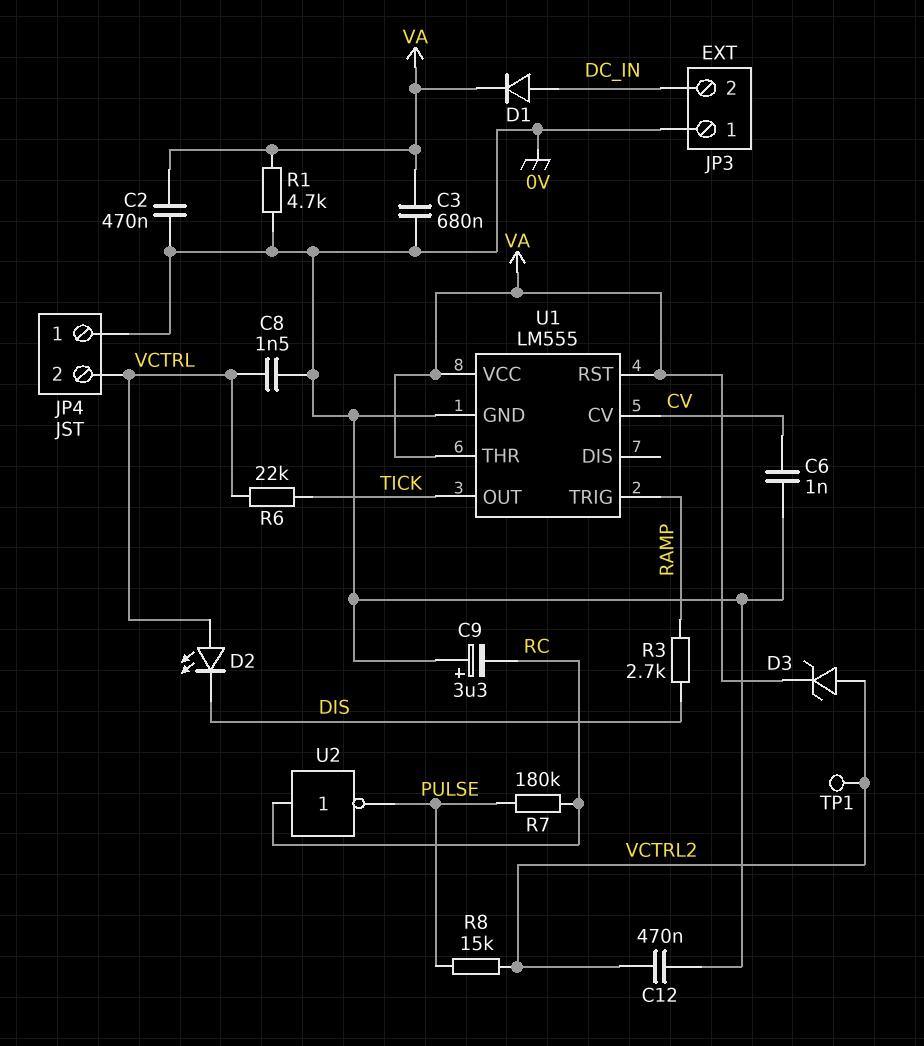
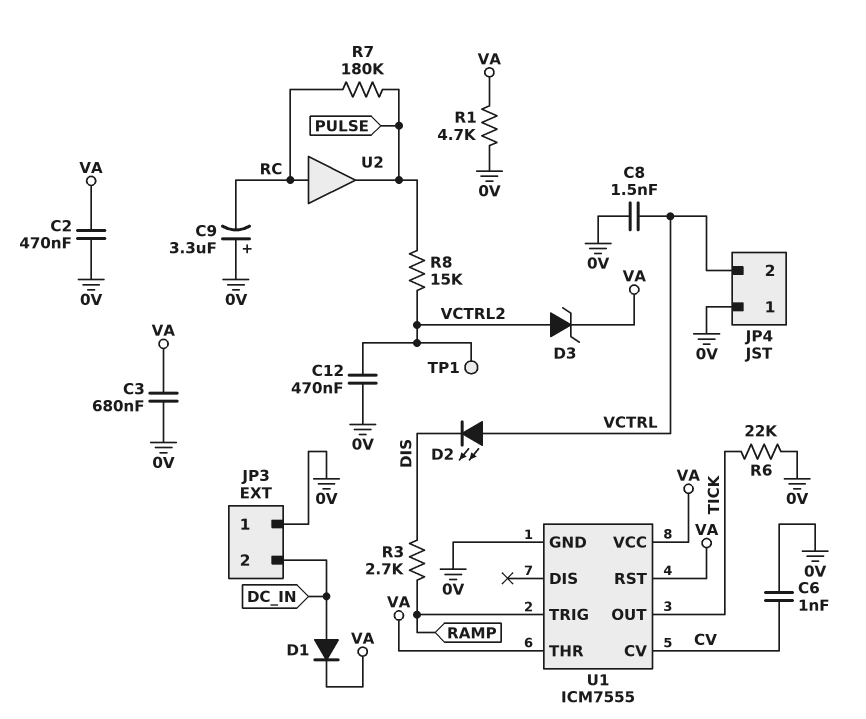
R6: 22k (TICK, VCTRL) -> 22k (0V, TICK)
U1: LM555 -> ICM7555
U2: NOT (in RC, out PULSE) -> buffer (in RC, out PULSE)

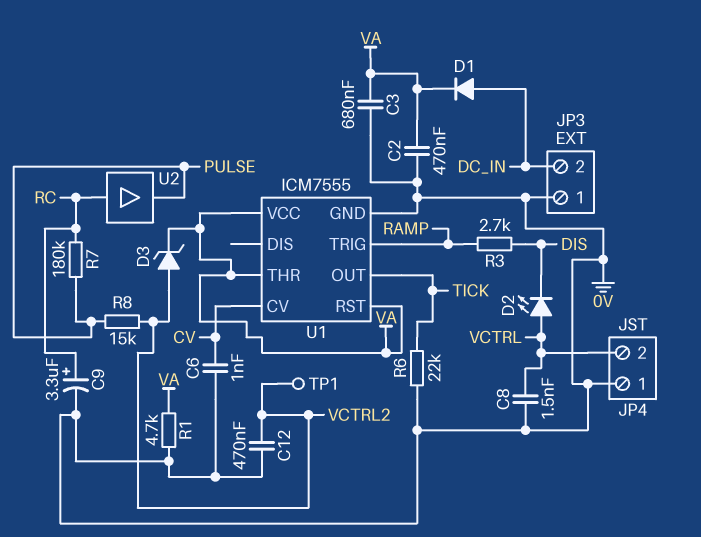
C9: 3.3uF (plus 0V, minus RC) -> 3.3uF (plus RC, minus 0V)

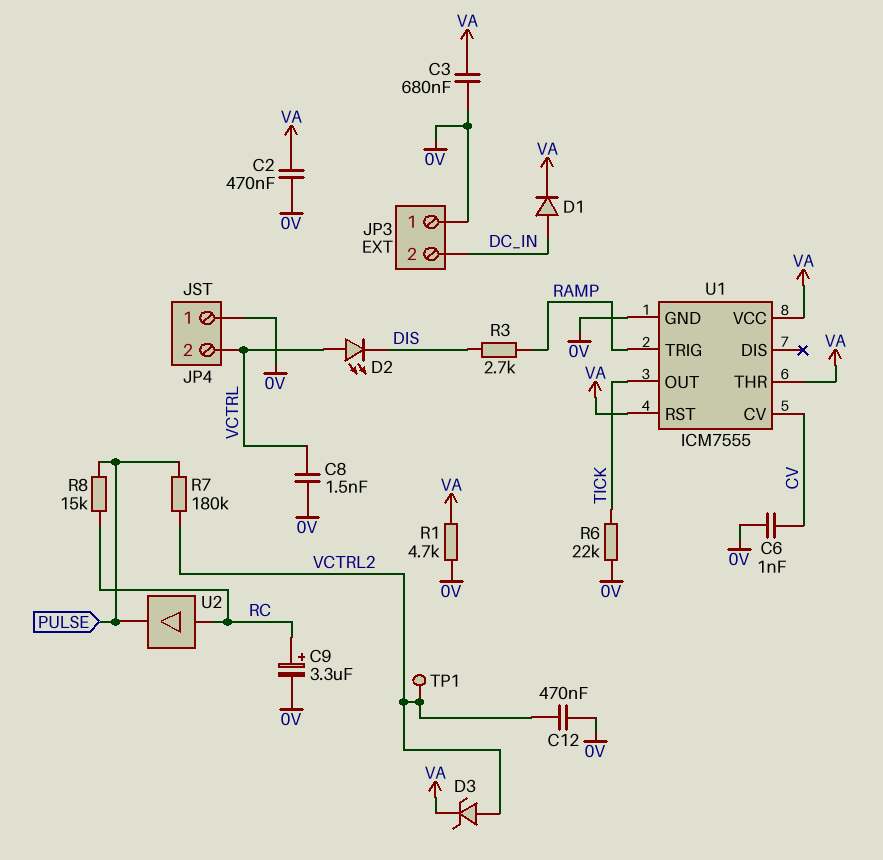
R7: 180k (PULSE, RC) -> 180k (PULSE, VCTRL2)
R8: 15k (PULSE, VCTRL2) -> 15k (PULSE, RC)

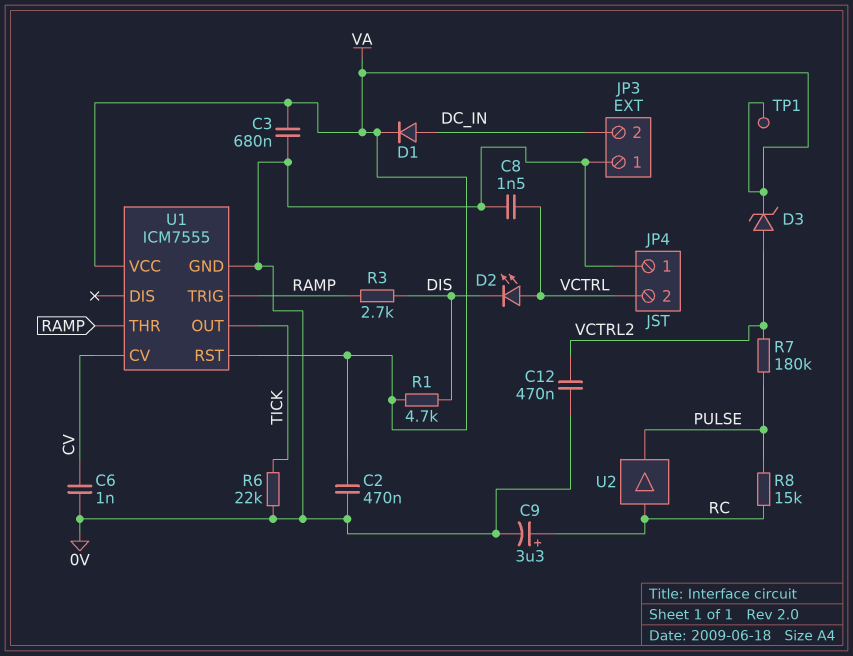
R1: 4.7k (0V, VA) -> 4.7k (DIS, VA)
TP1: test point (VCTRL2) -> test point (VA)
U1 pin THR: VA -> RAMP

